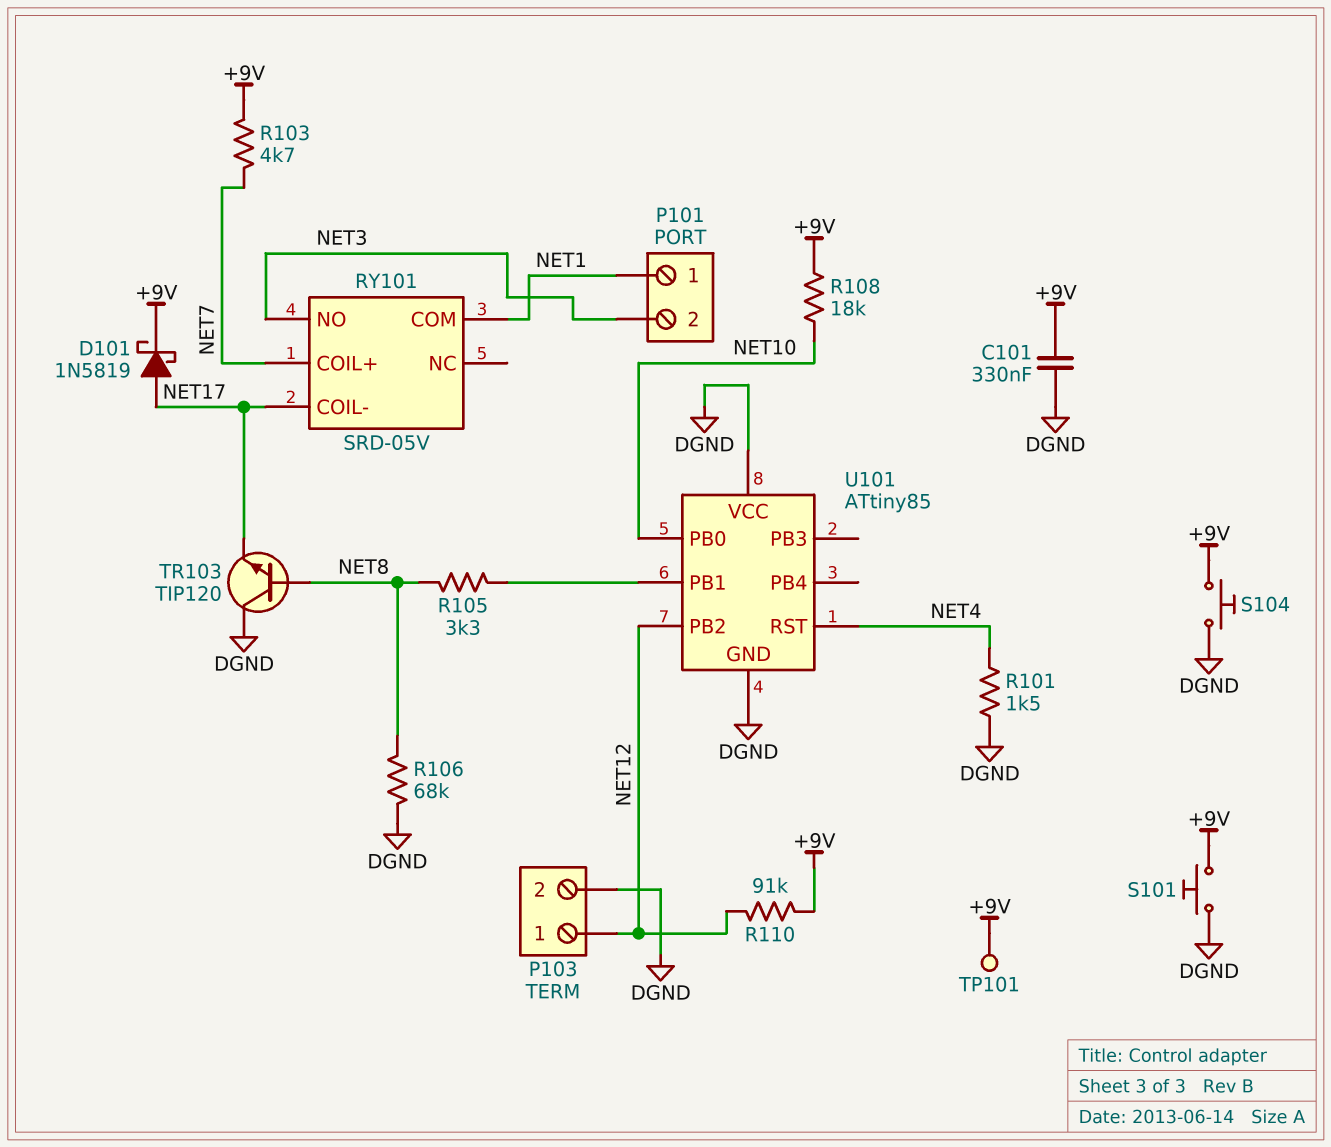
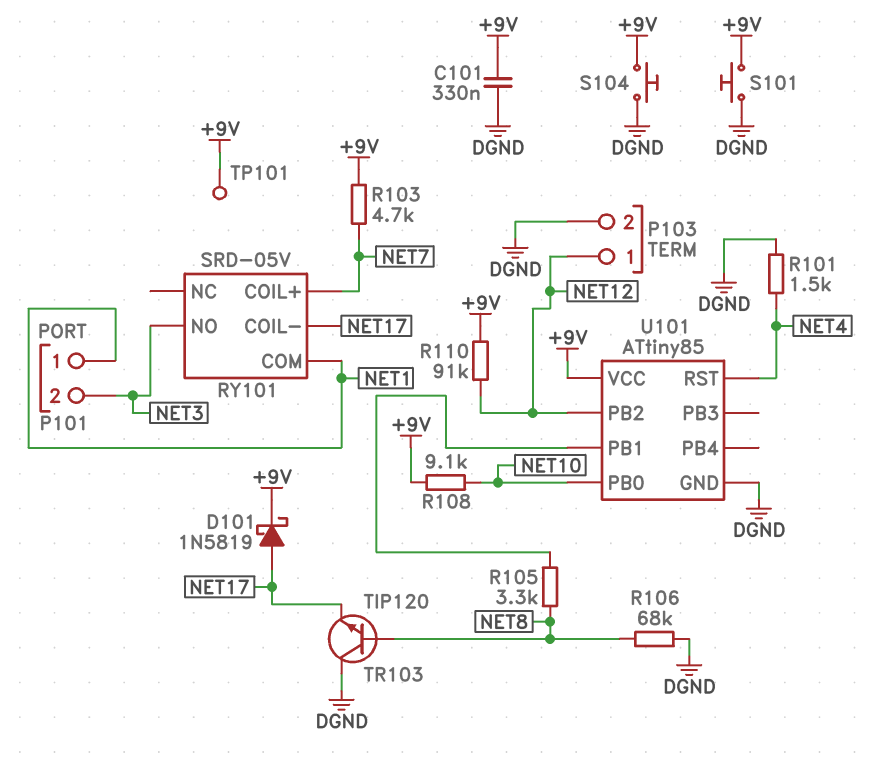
R108: 18k (+9V, NET10) -> 9.1k (+9V, NET10)
U101 pin VCC: DGND -> +9V

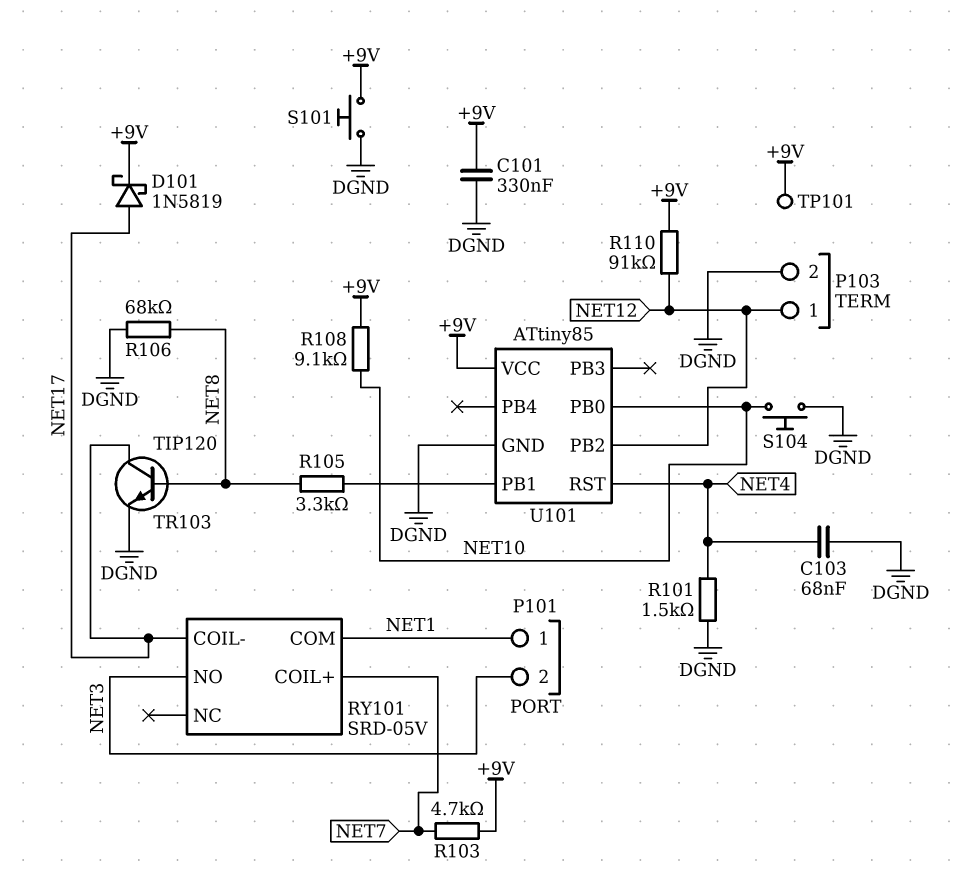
C103: none -> 68nF (DGND, NET4)
S104: button (+9V, DGND) -> button (DGND, NET10)
TR103: NPN TIP120 (B NET8, C DGND, E NET17) -> NPN TIP120 (B NET8, C NET17, E DGND)

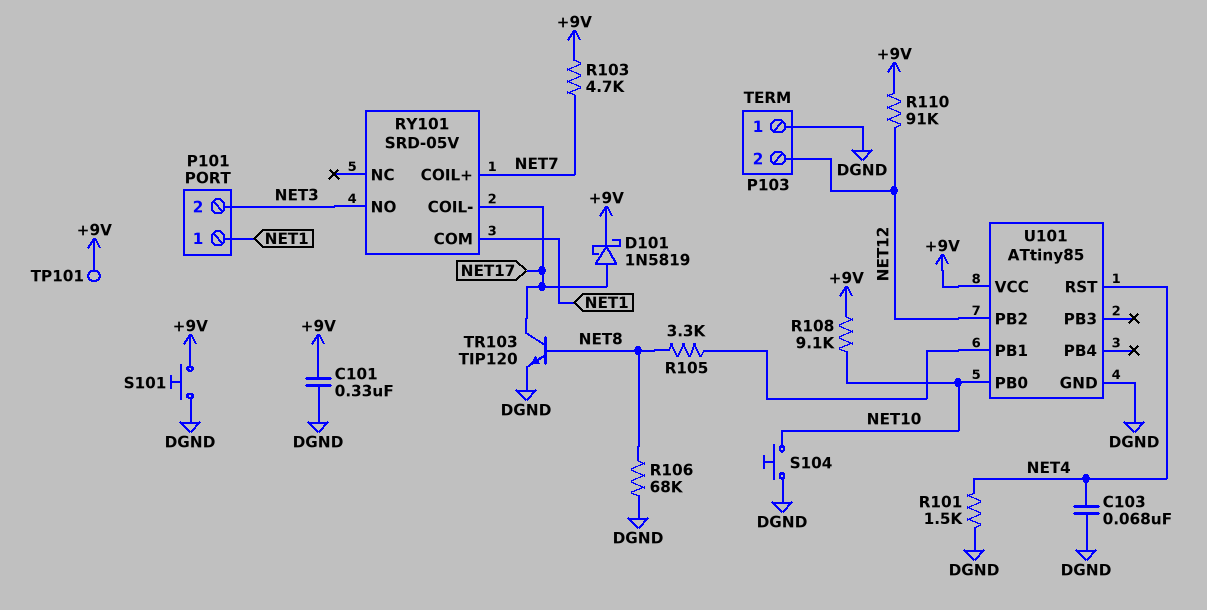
P103 pin 1: NET12 -> DGND
P103 pin 2: DGND -> NET12

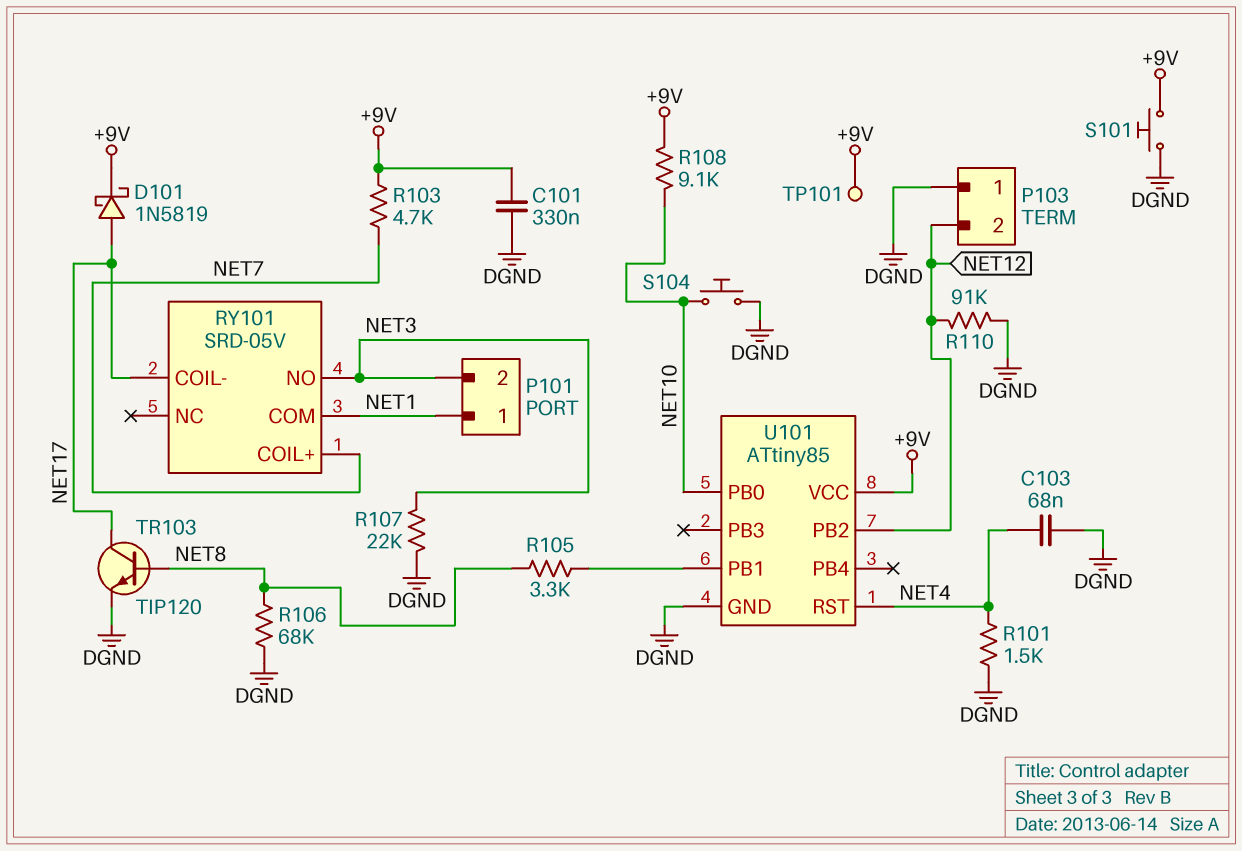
R107: none -> 22k (DGND, NET3)
R110: 91k (+9V, NET12) -> 91k (DGND, NET12)

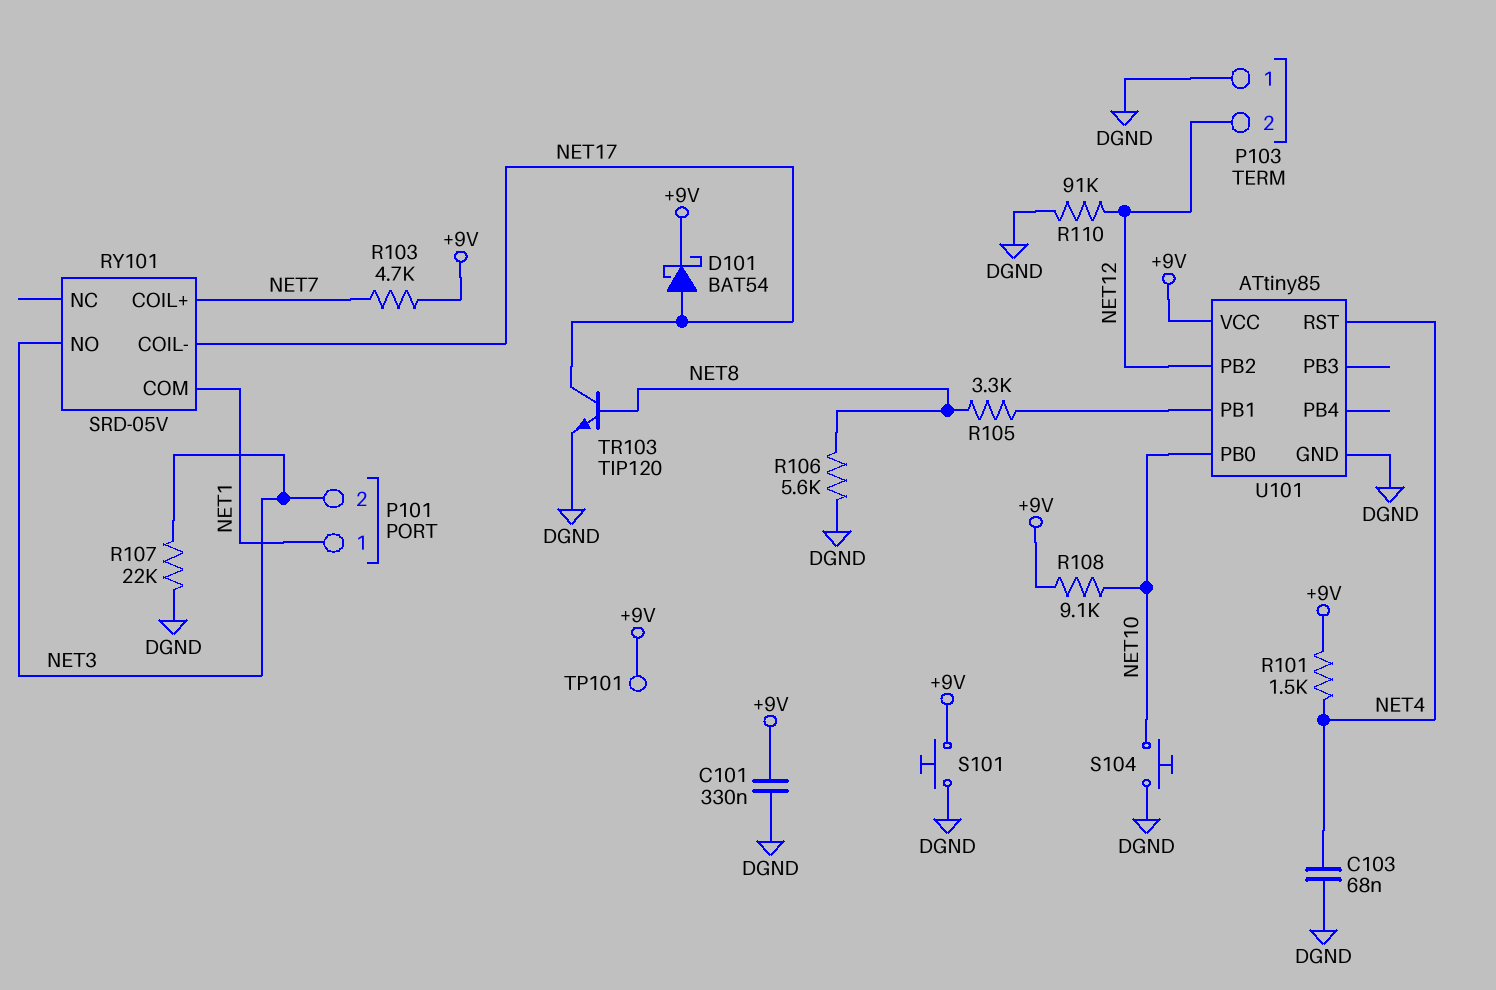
D101: schottky 1N5819 (A NET17, K +9V) -> schottky BAT54 (A NET17, K +9V)
R101: 1.5k (DGND, NET4) -> 1.5k (+9V, NET4)
R106: 68k (DGND, NET8) -> 5.6k (DGND, NET8)

